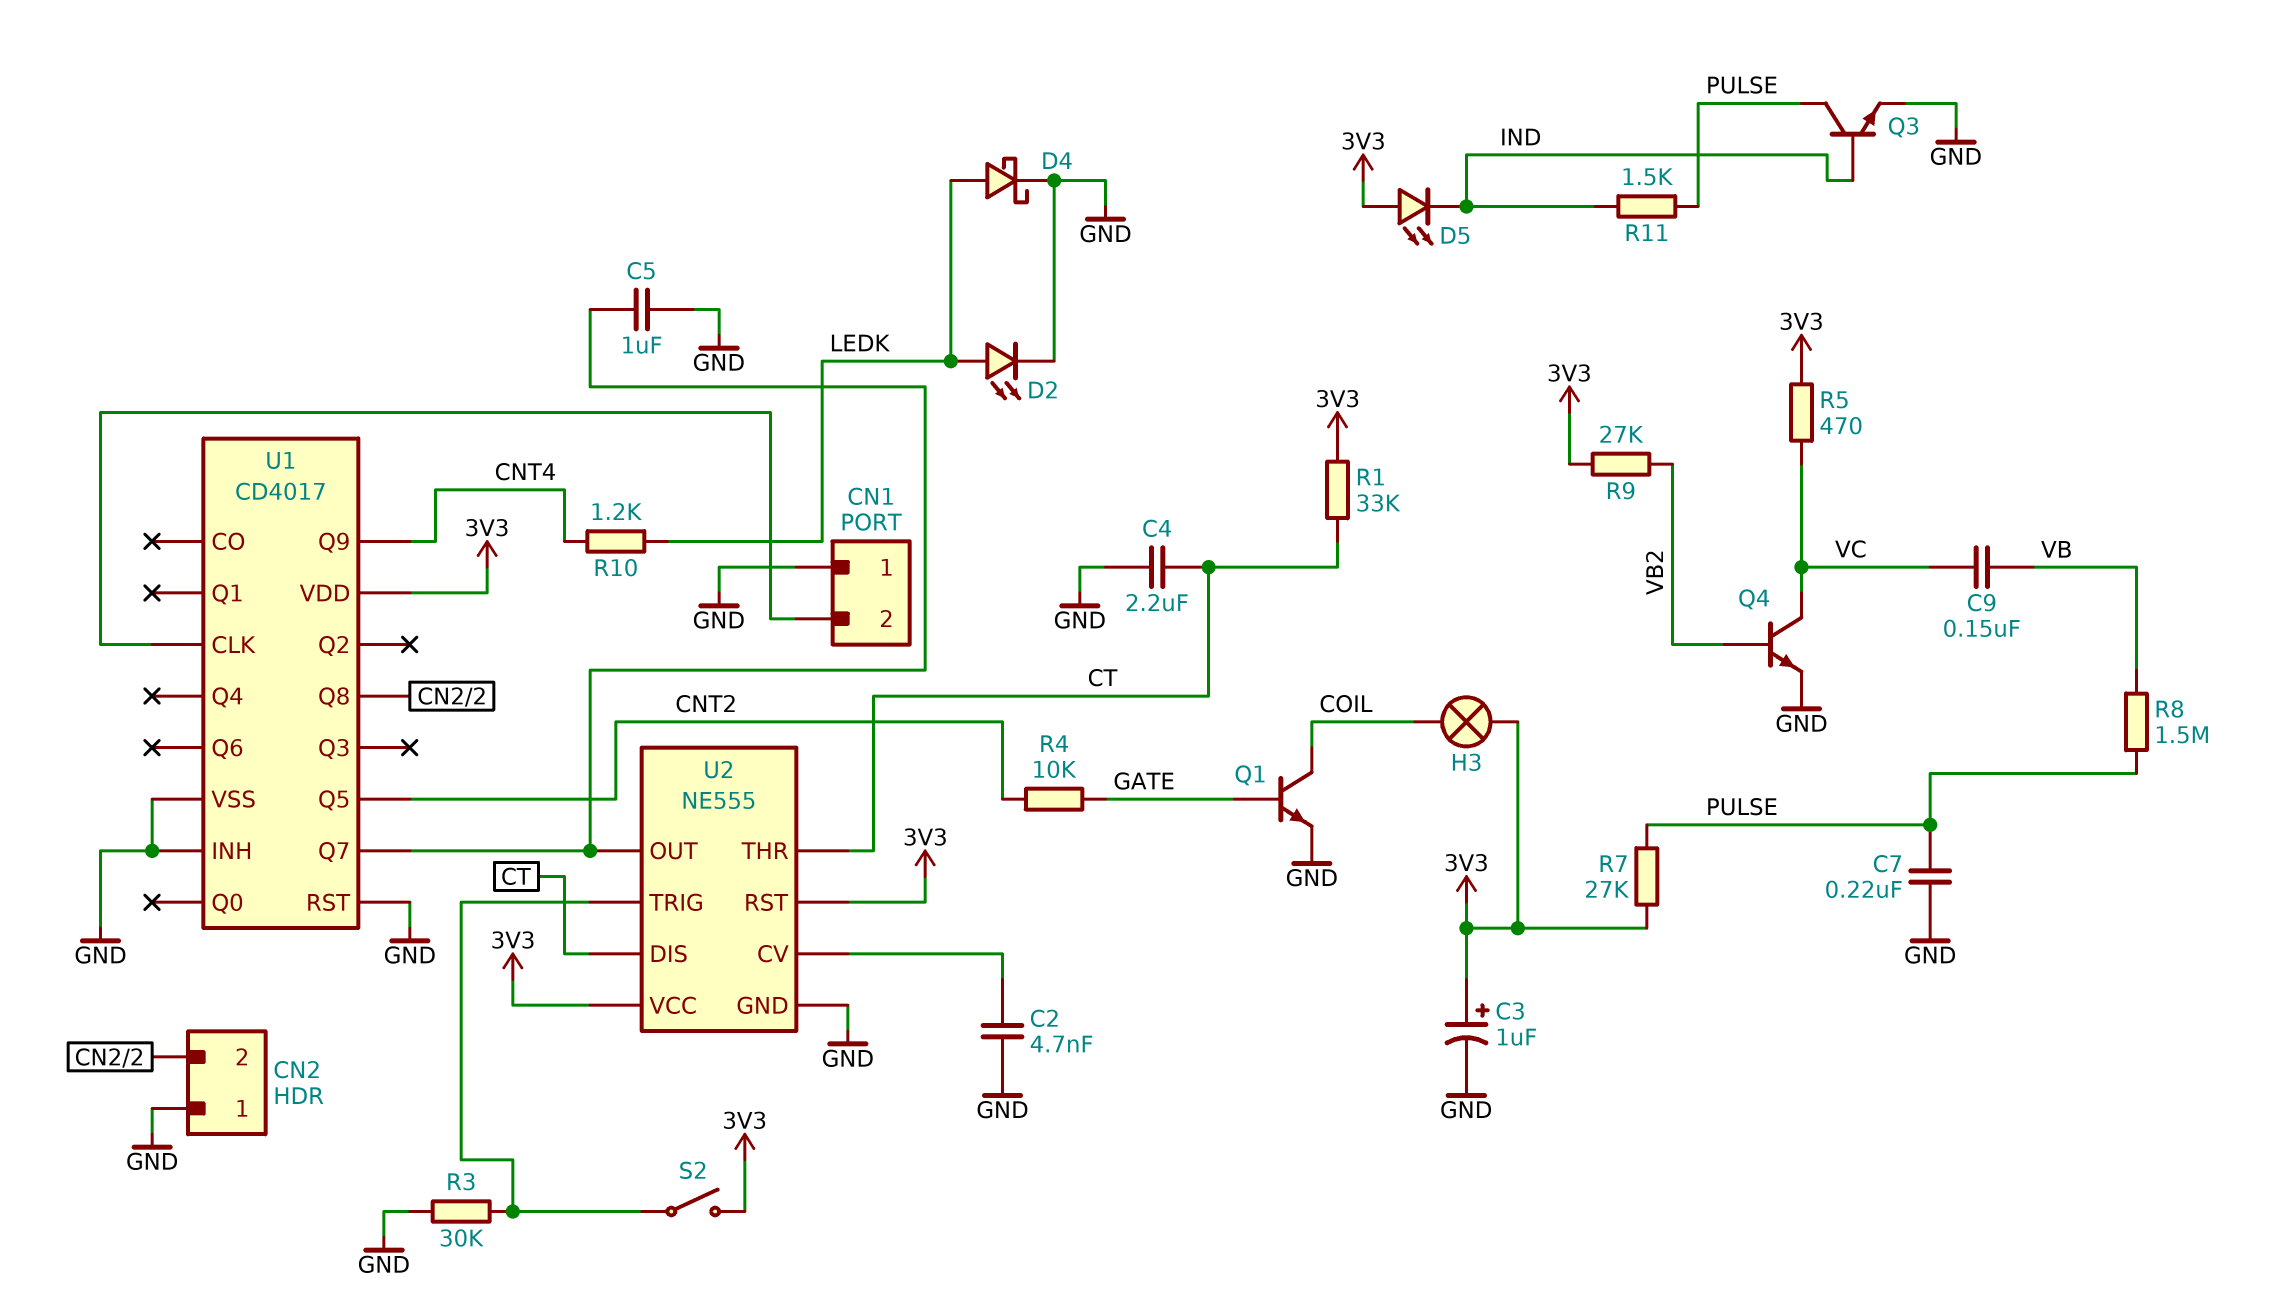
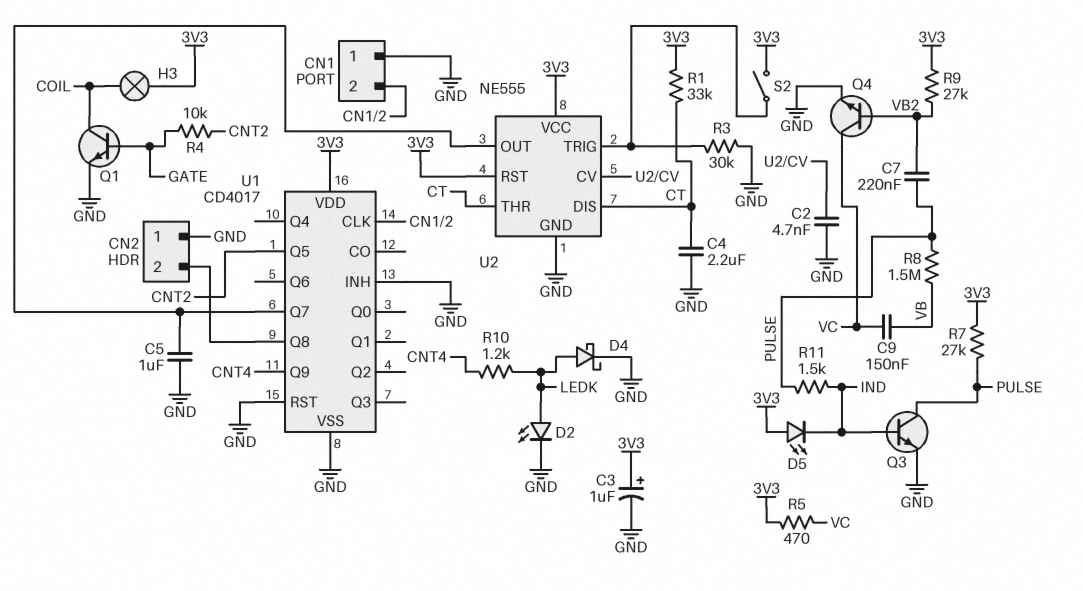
C7: 220nF (GND, PULSE) -> 220nF (PULSE, VB2)

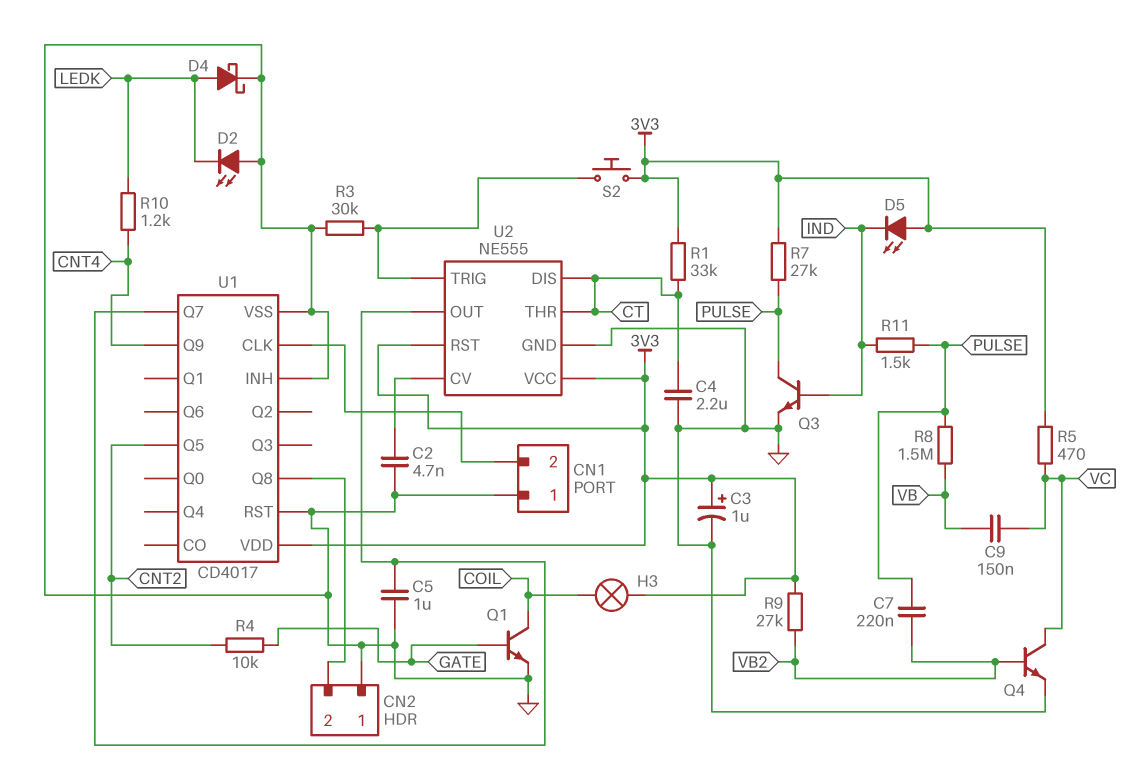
D2: LED (A LEDK, K GND) -> LED (A GND, K LEDK)
S2: switch (3V3, U2/TRIG) -> button (3V3, U2/TRIG)

